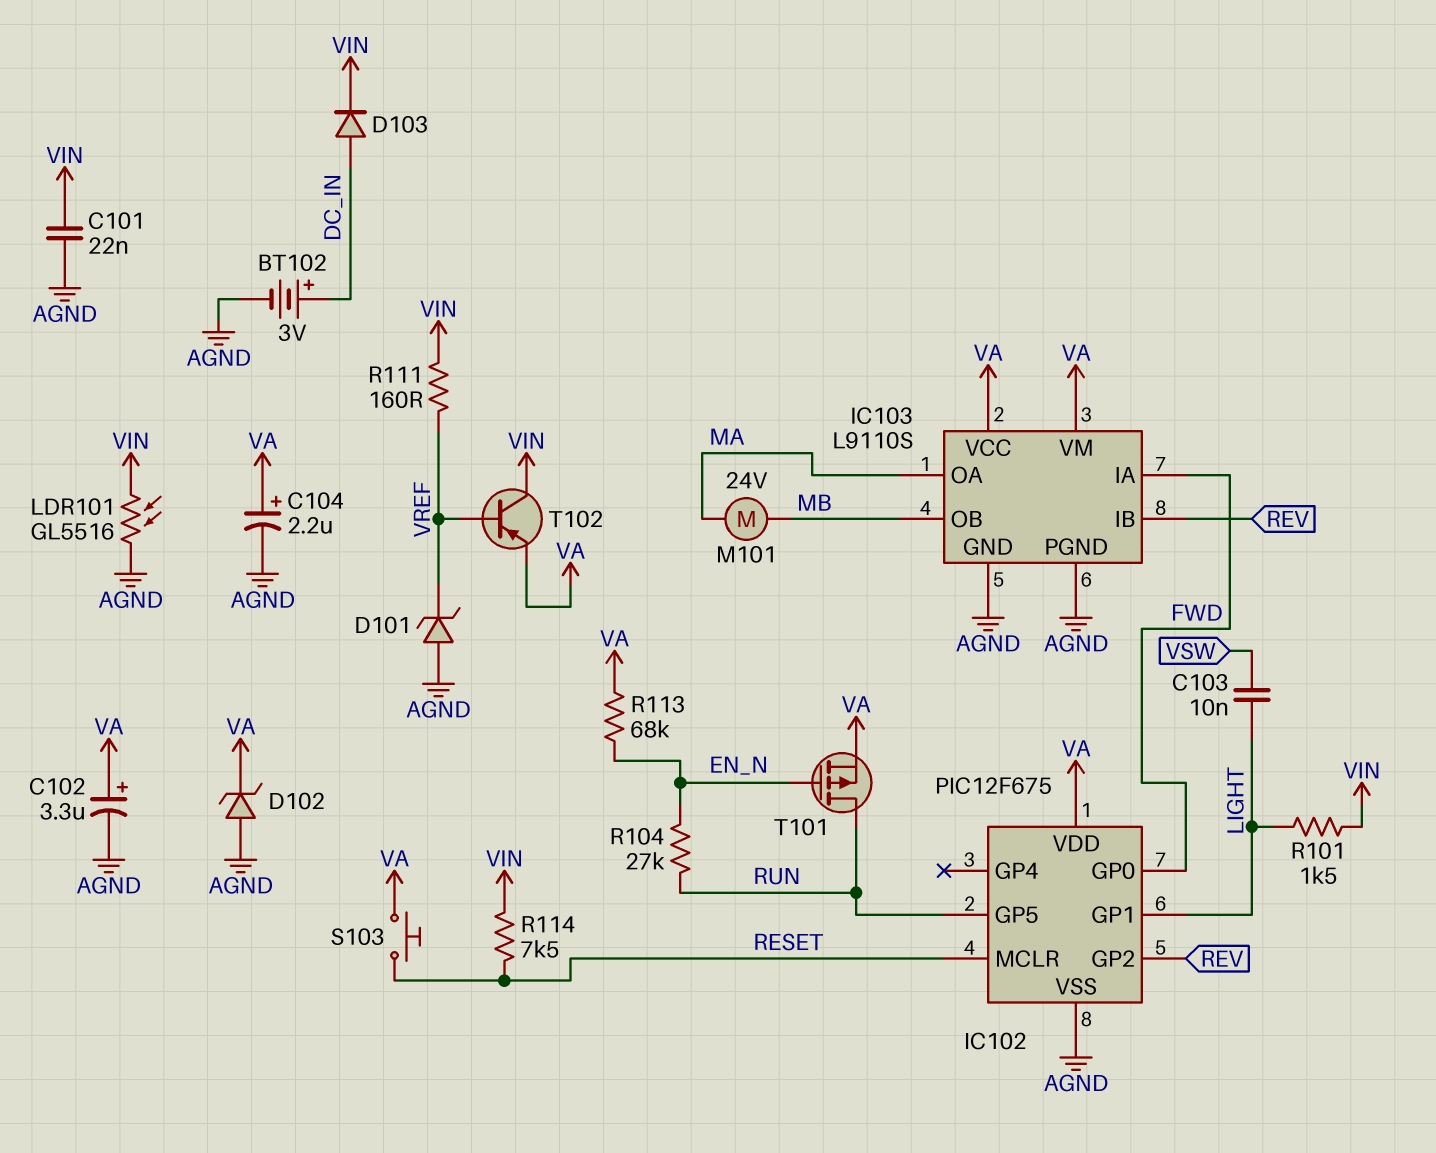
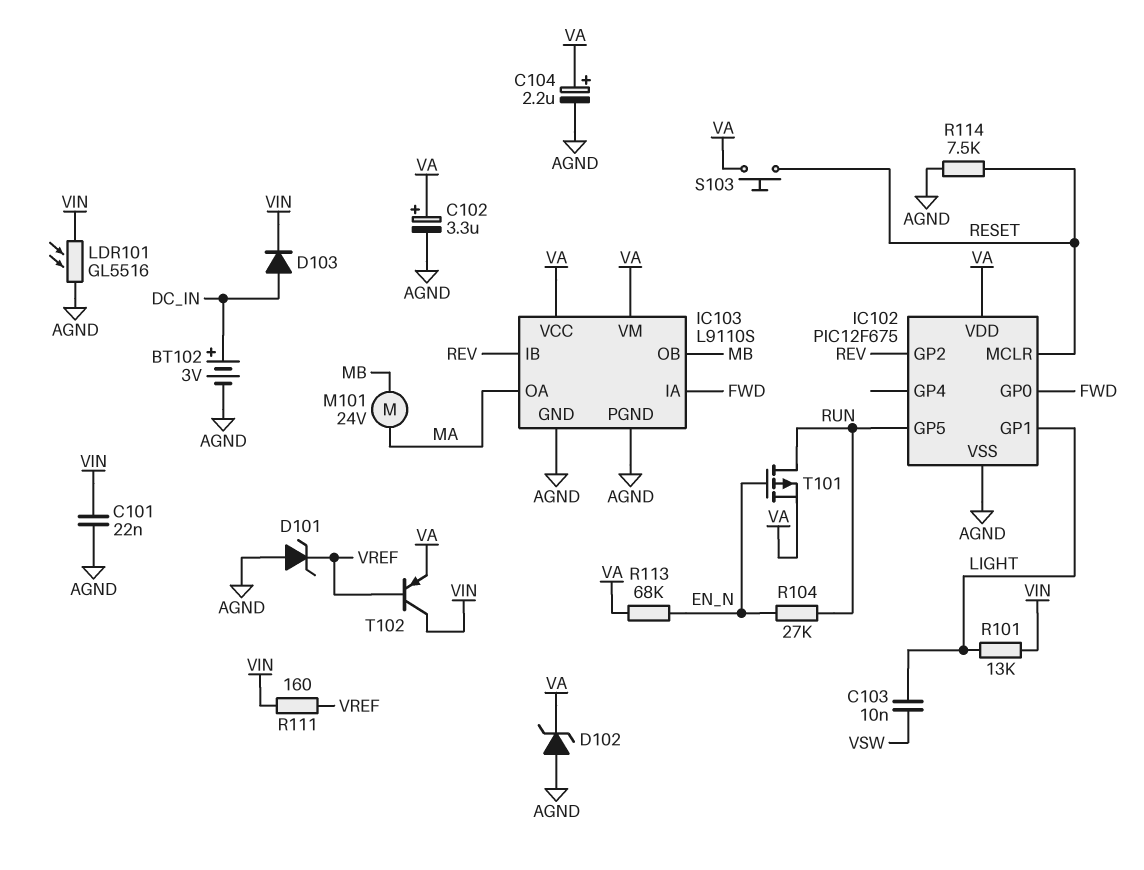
R101: 1.5k (LIGHT, VIN) -> 13k (LIGHT, VIN)
R114: 7.5k (RESET, VIN) -> 7.5k (AGND, RESET)

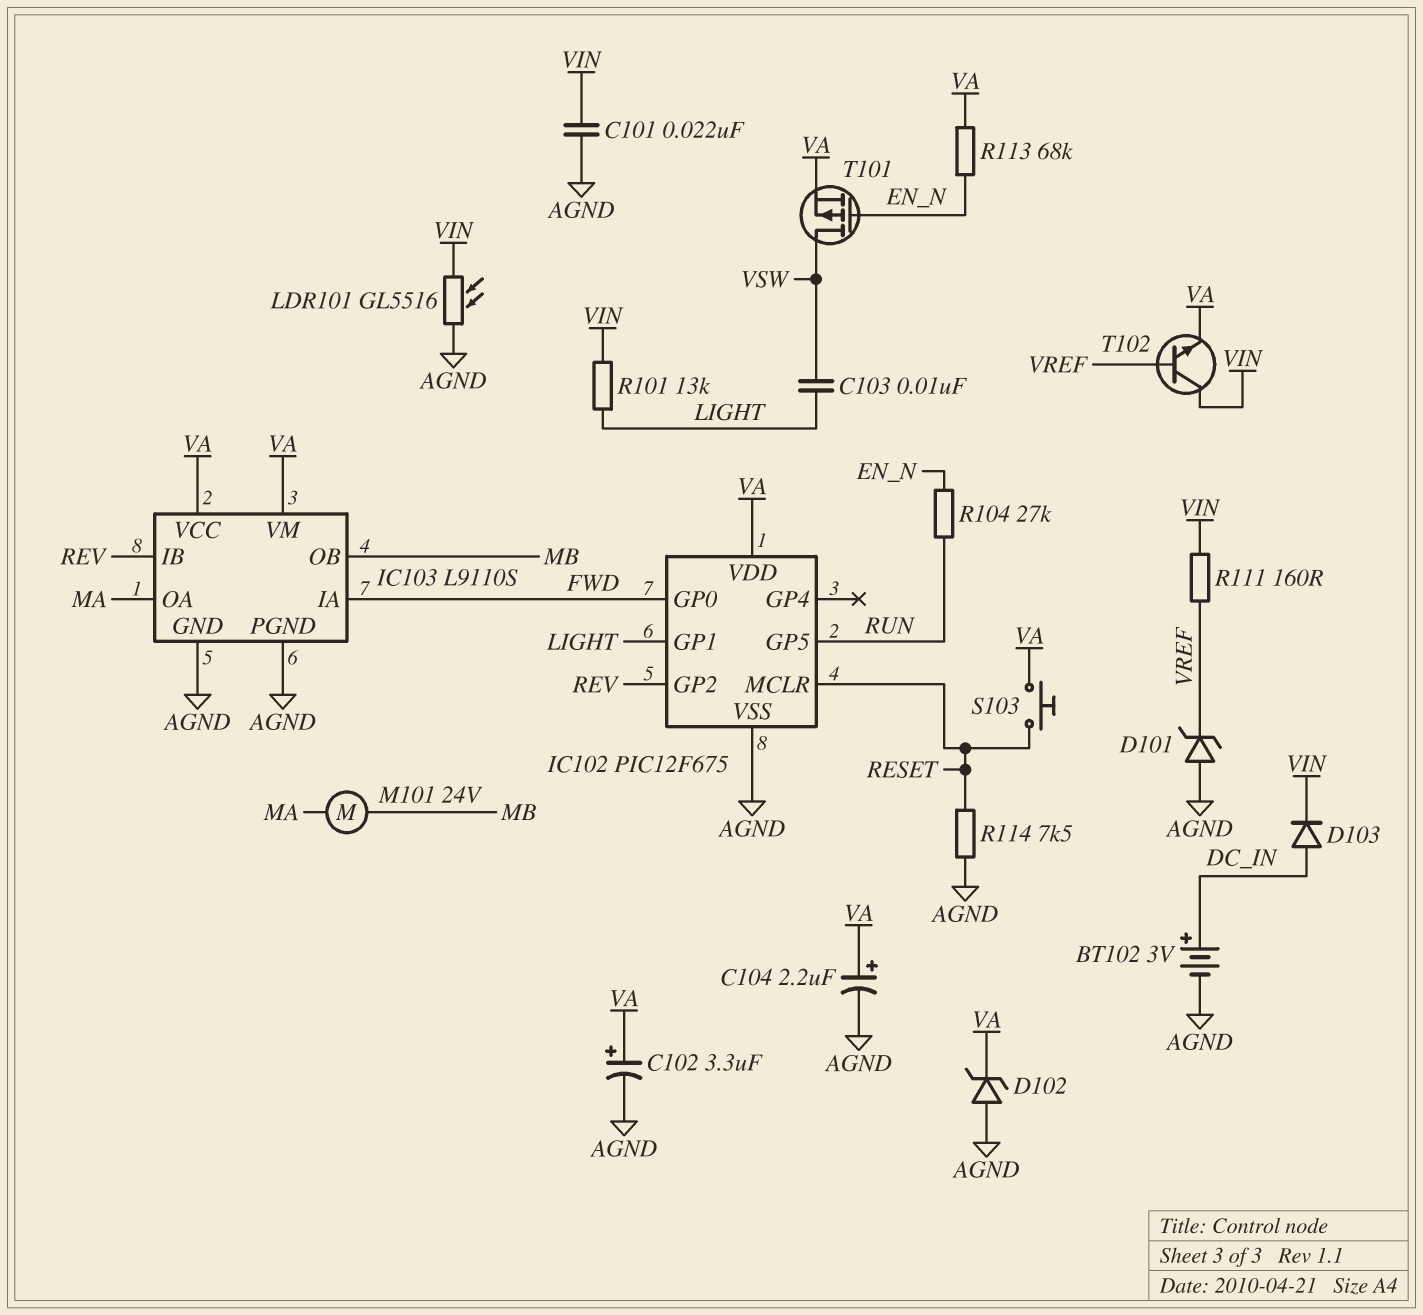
T101: PMOS (G EN_N, D RUN, S VA) -> PMOS (G EN_N, D VSW, S VA)
T102: PNP (B VREF, C VIN, E VA) -> NPN (B VREF, C VIN, E VA)

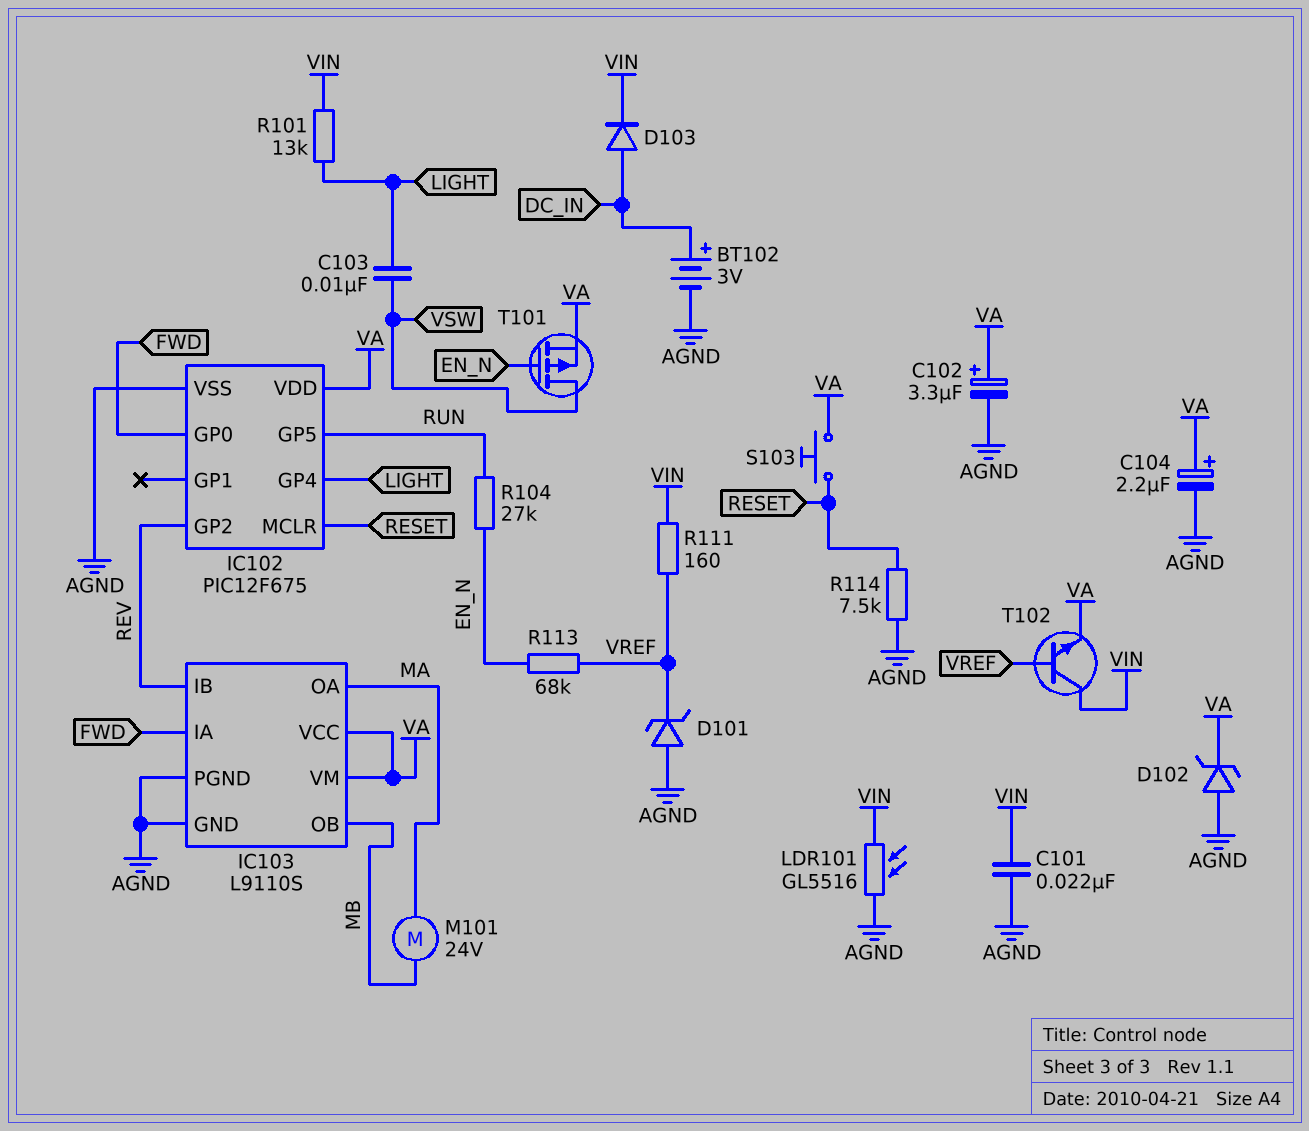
IC102 pin GP1: LIGHT -> none
IC102 pin GP4: none -> LIGHT
R113: 68k (EN_N, VA) -> 68k (EN_N, VREF)

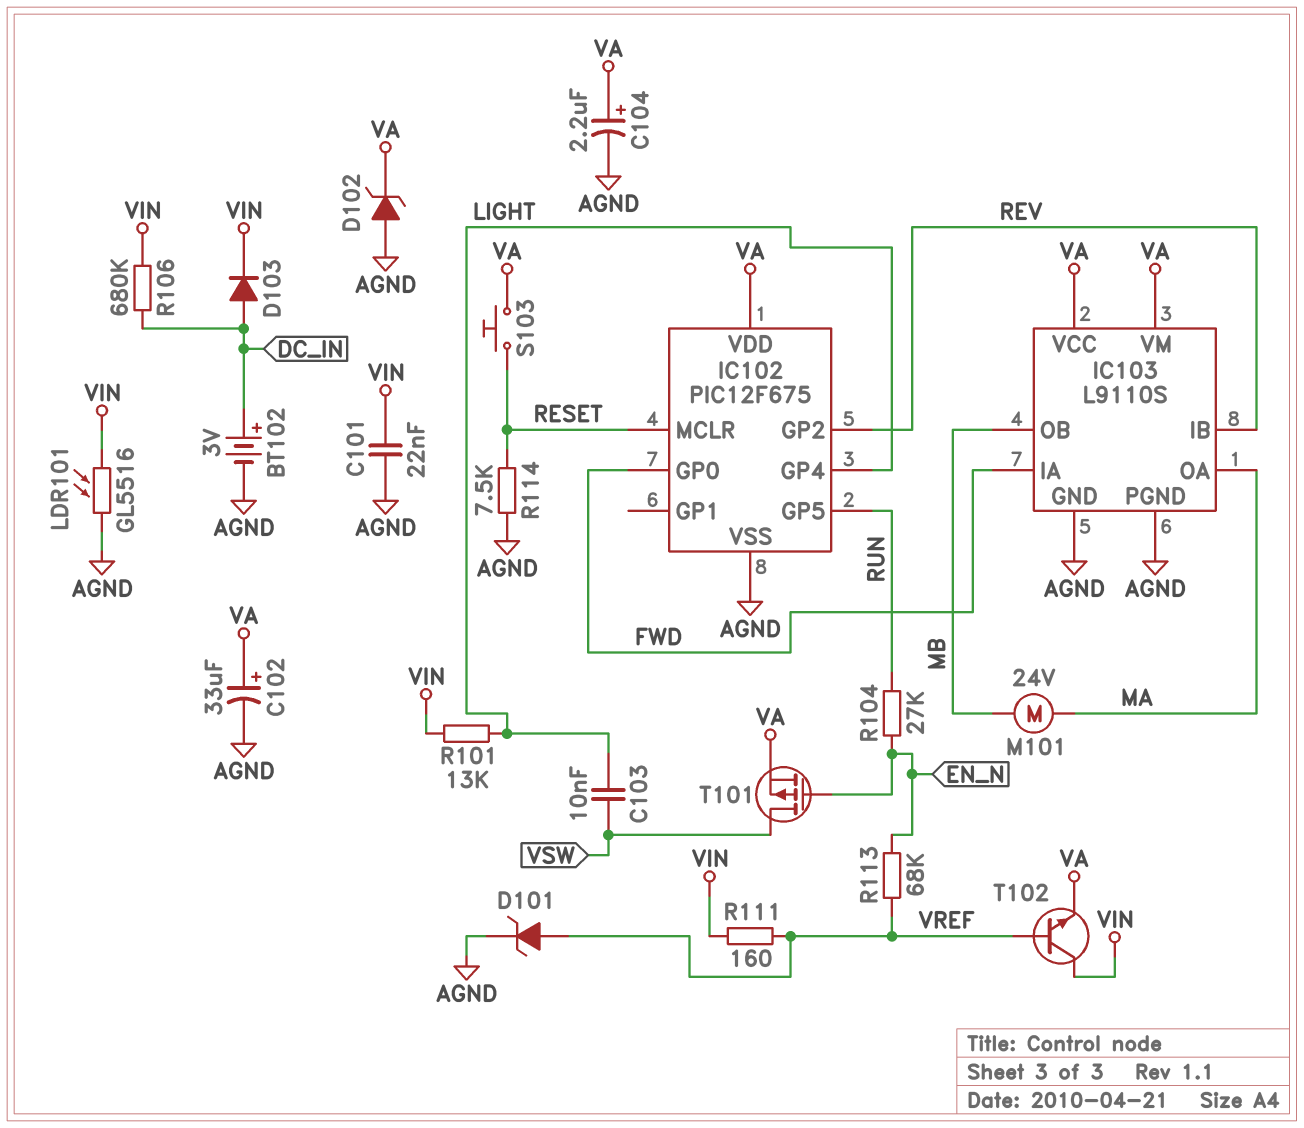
C102: 3.3uF (plus VA, minus AGND) -> 33uF (plus VA, minus AGND)
D101: zener (A AGND, K VREF) -> zener (A VREF, K AGND)
R106: none -> 680k (DC_IN, VIN)

